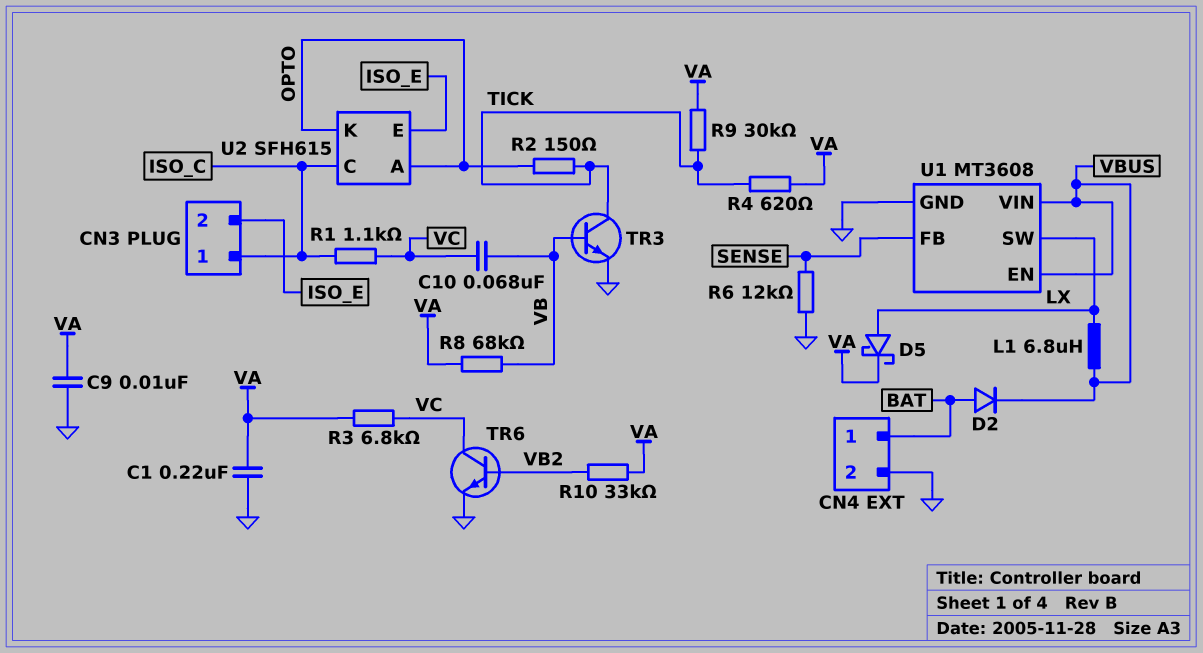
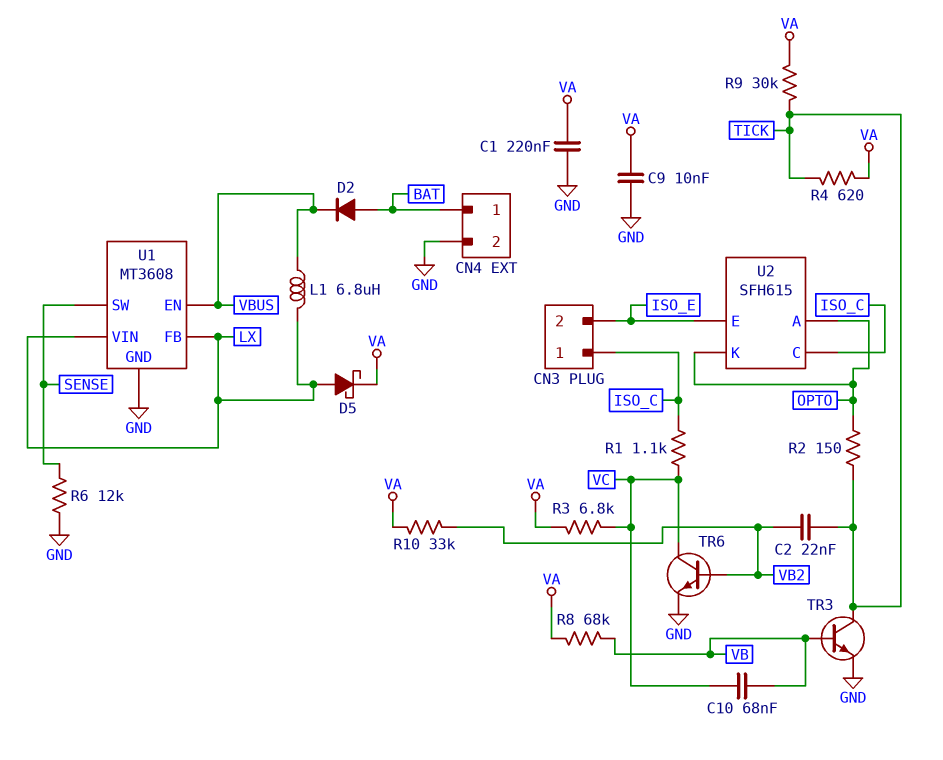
C2: none -> 22nF (TICK, VB2)
U1 pin FB: SENSE -> LX
U1 pin SW: LX -> SENSE
U1 pin VIN: VBUS -> LX

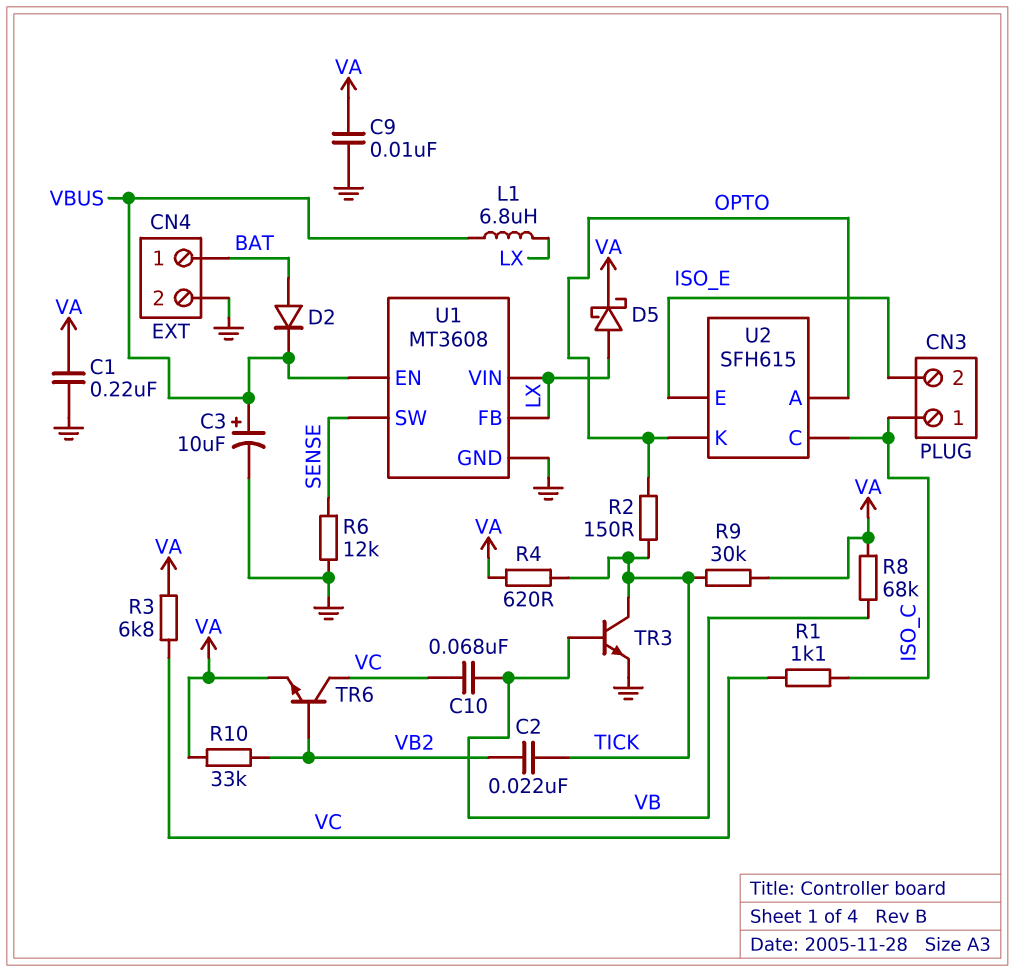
C3: none -> 10uF (plus VBUS, minus GND)
TR6: NPN (B VB2, C VC, E GND) -> NPN (B VB2, C VC, E VA)

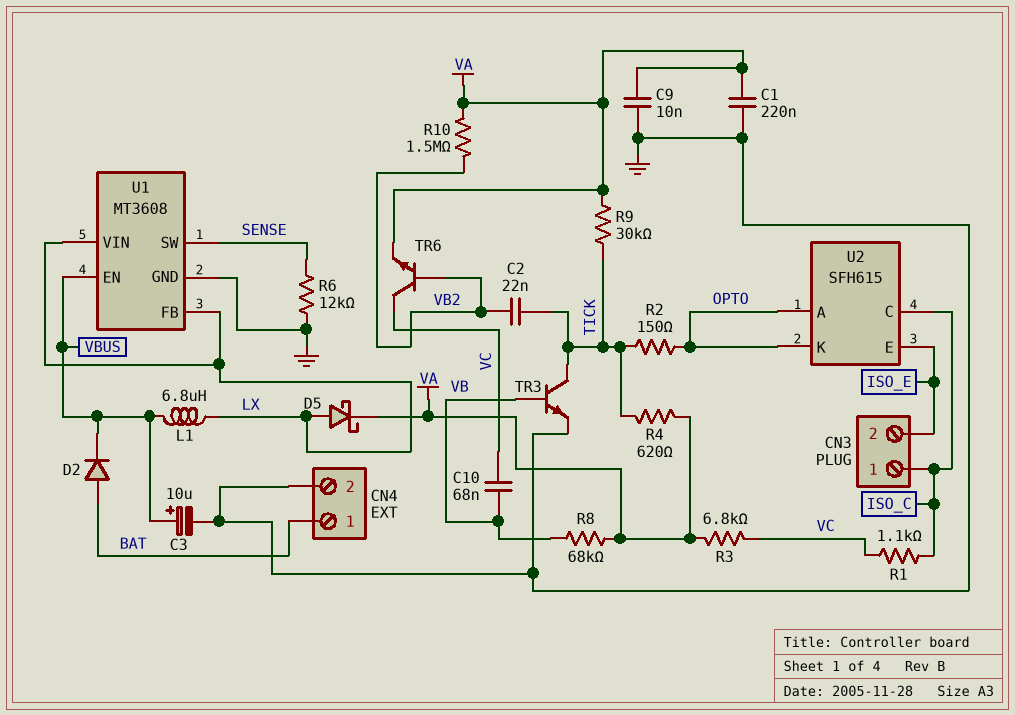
R10: 33k (VA, VB2) -> 1.5M (VA, VB2)

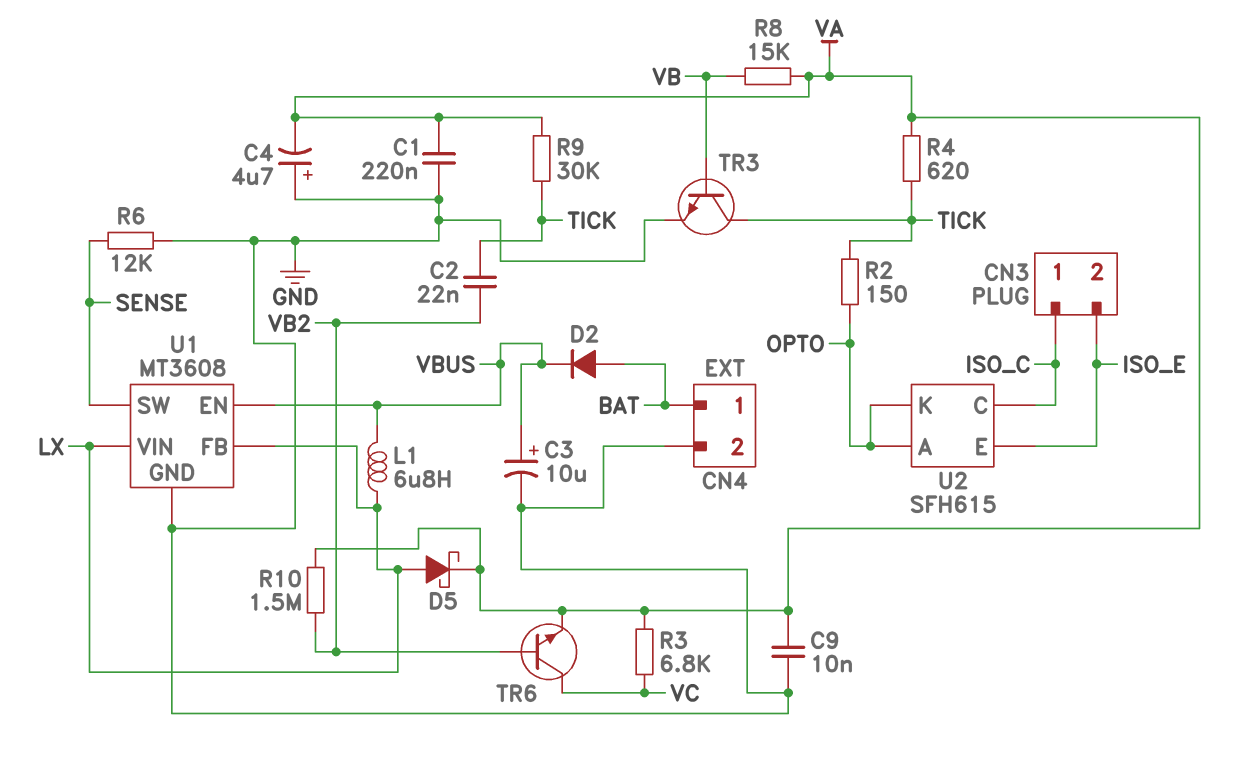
C4: none -> 4.7uF (plus GND, minus VA)
C10: 68nF (VB, VC) -> none
R1: 1.1k (ISO_C, VC) -> none
R8: 68k (VA, VB) -> 15k (VA, VB)

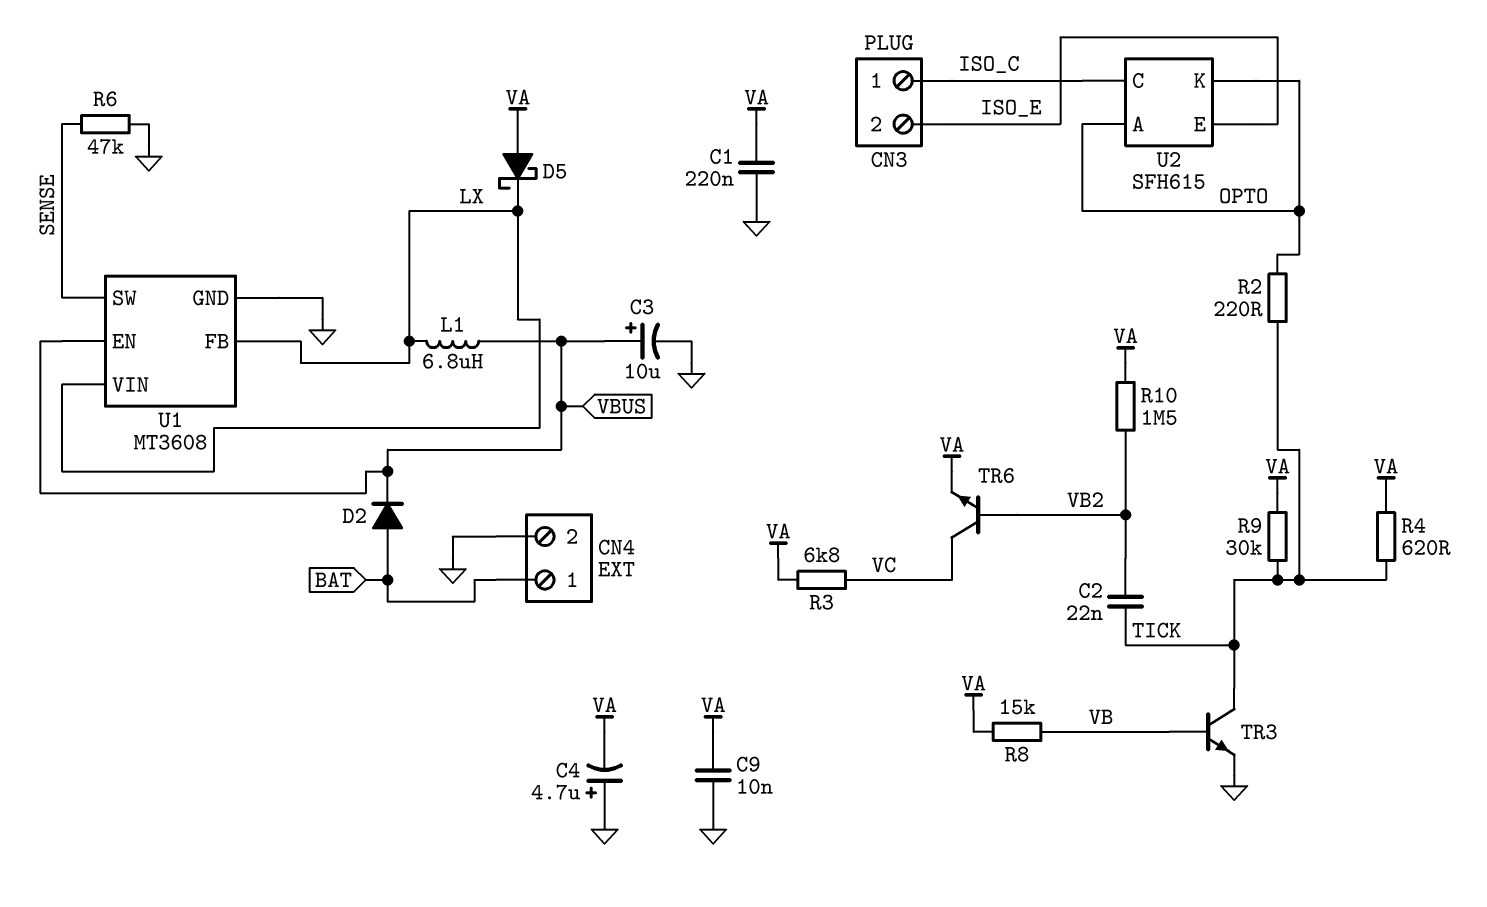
D5: schottky (A LX, K VA) -> schottky (A VA, K LX)
R2: 150 (OPTO, TICK) -> 220 (OPTO, TICK)
R6: 12k (GND, SENSE) -> 47k (GND, SENSE)

